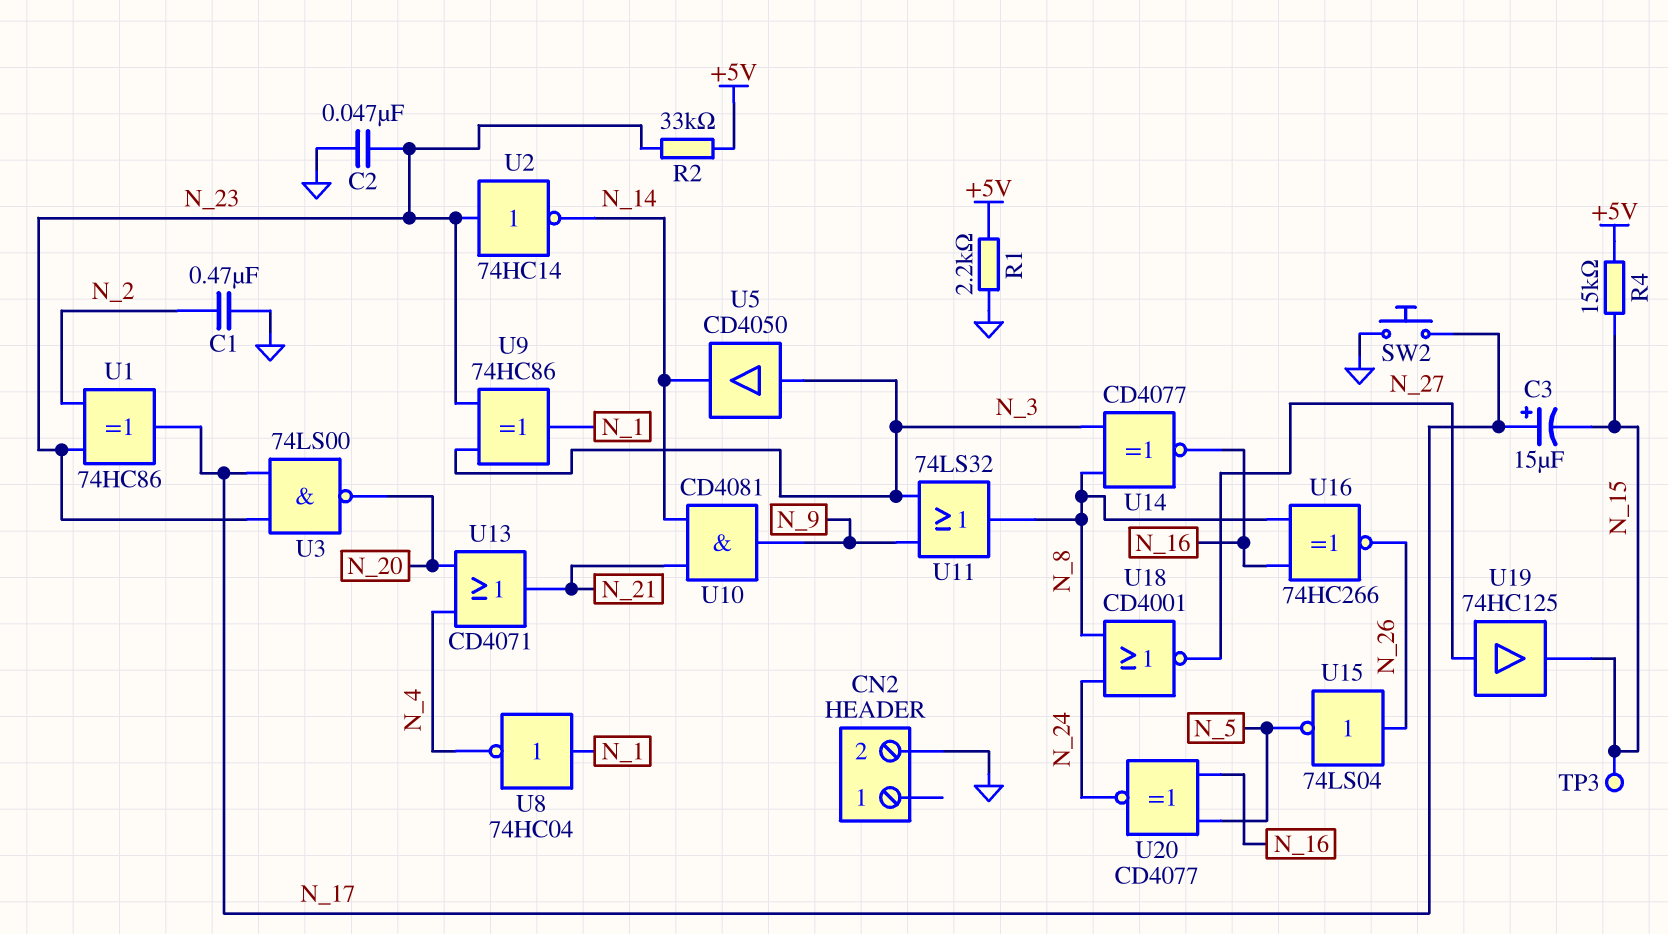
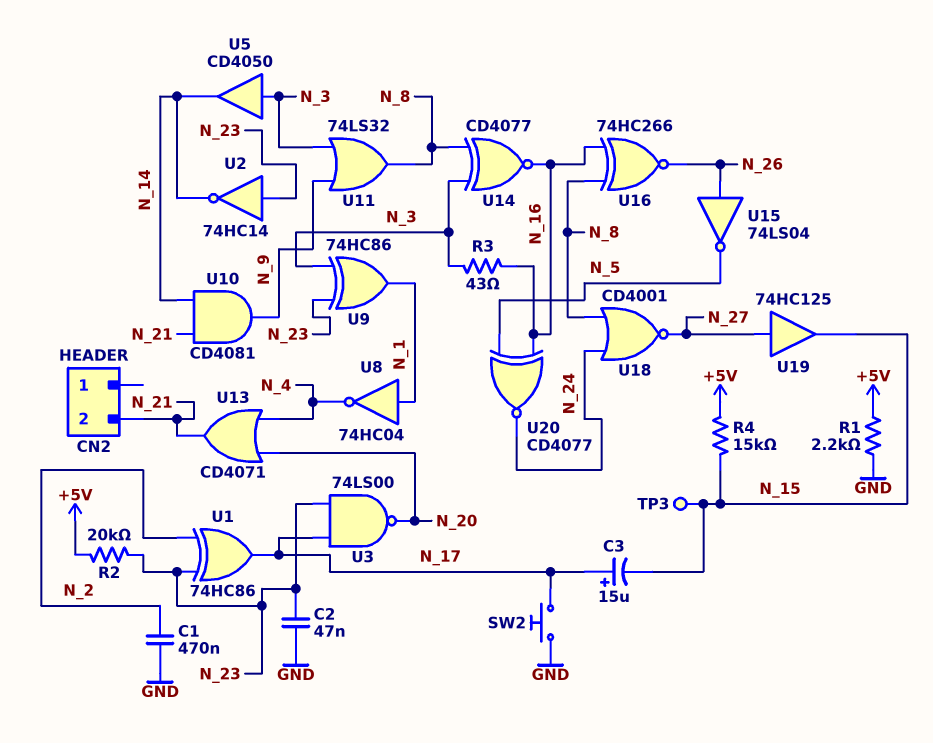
CN2 pin 2: GND -> N_21
R2: 33k (+5V, N_23) -> 20k (+5V, N_23)
R3: none -> 43 (N_3, N_16)

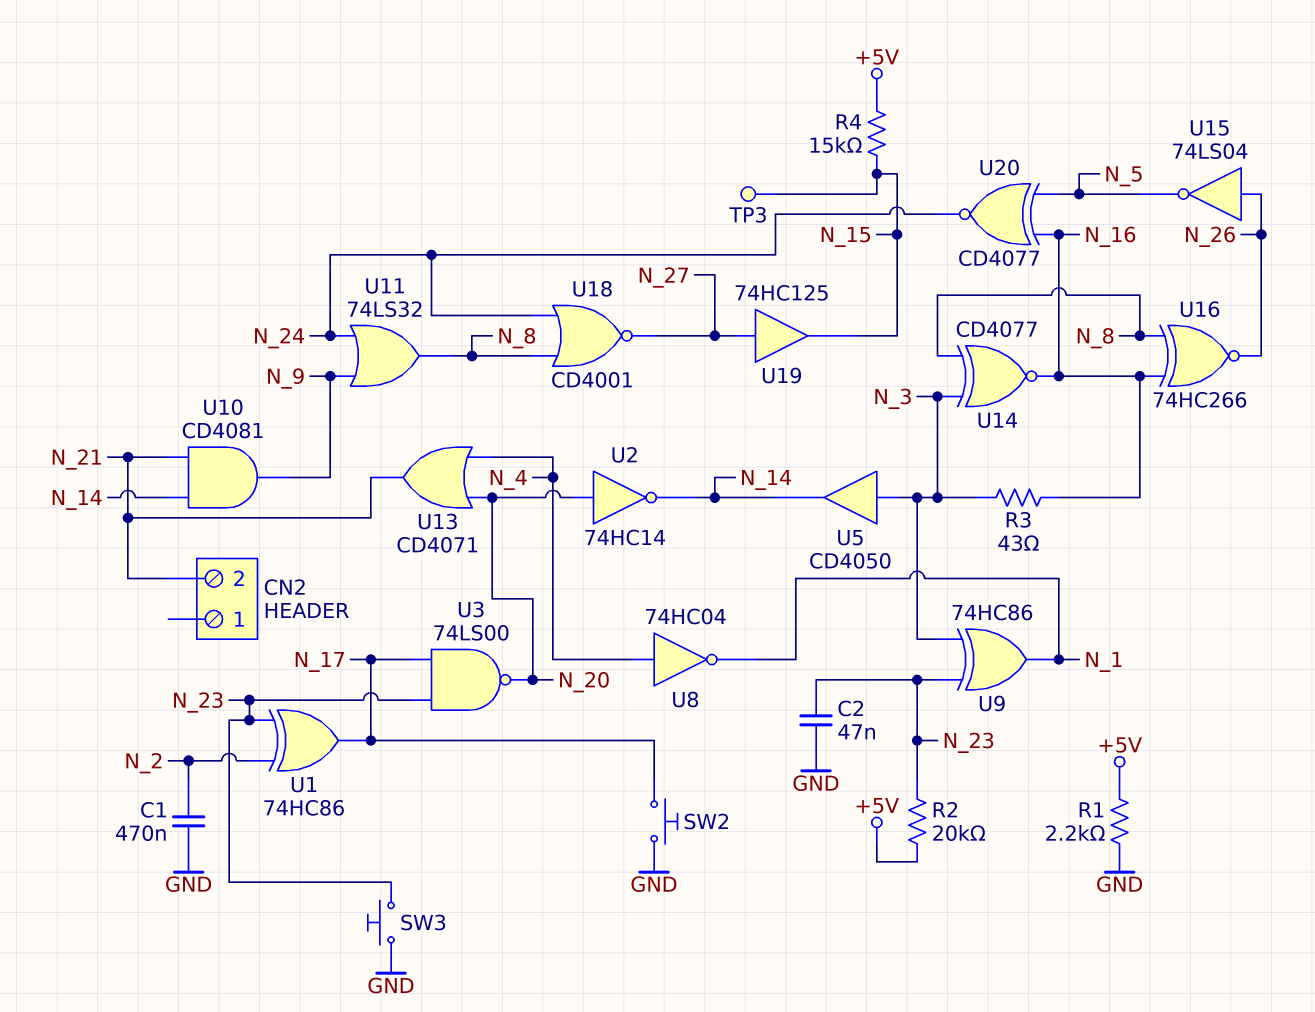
C3: 15uF (plus N_17, minus N_15) -> none
SW3: none -> button (GND, N_23)
U2: NOT 74HC14 (in N_23, out N_14) -> NOT 74HC14 (in N_20, out N_14)
U8: NOT 74HC04 (in N_1, out N_4) -> NOT 74HC04 (in N_4, out N_1)
U11: OR 74LS32 (in N_3, in N_9, out N_8) -> OR 74LS32 (in N_9, in N_24, out N_8)

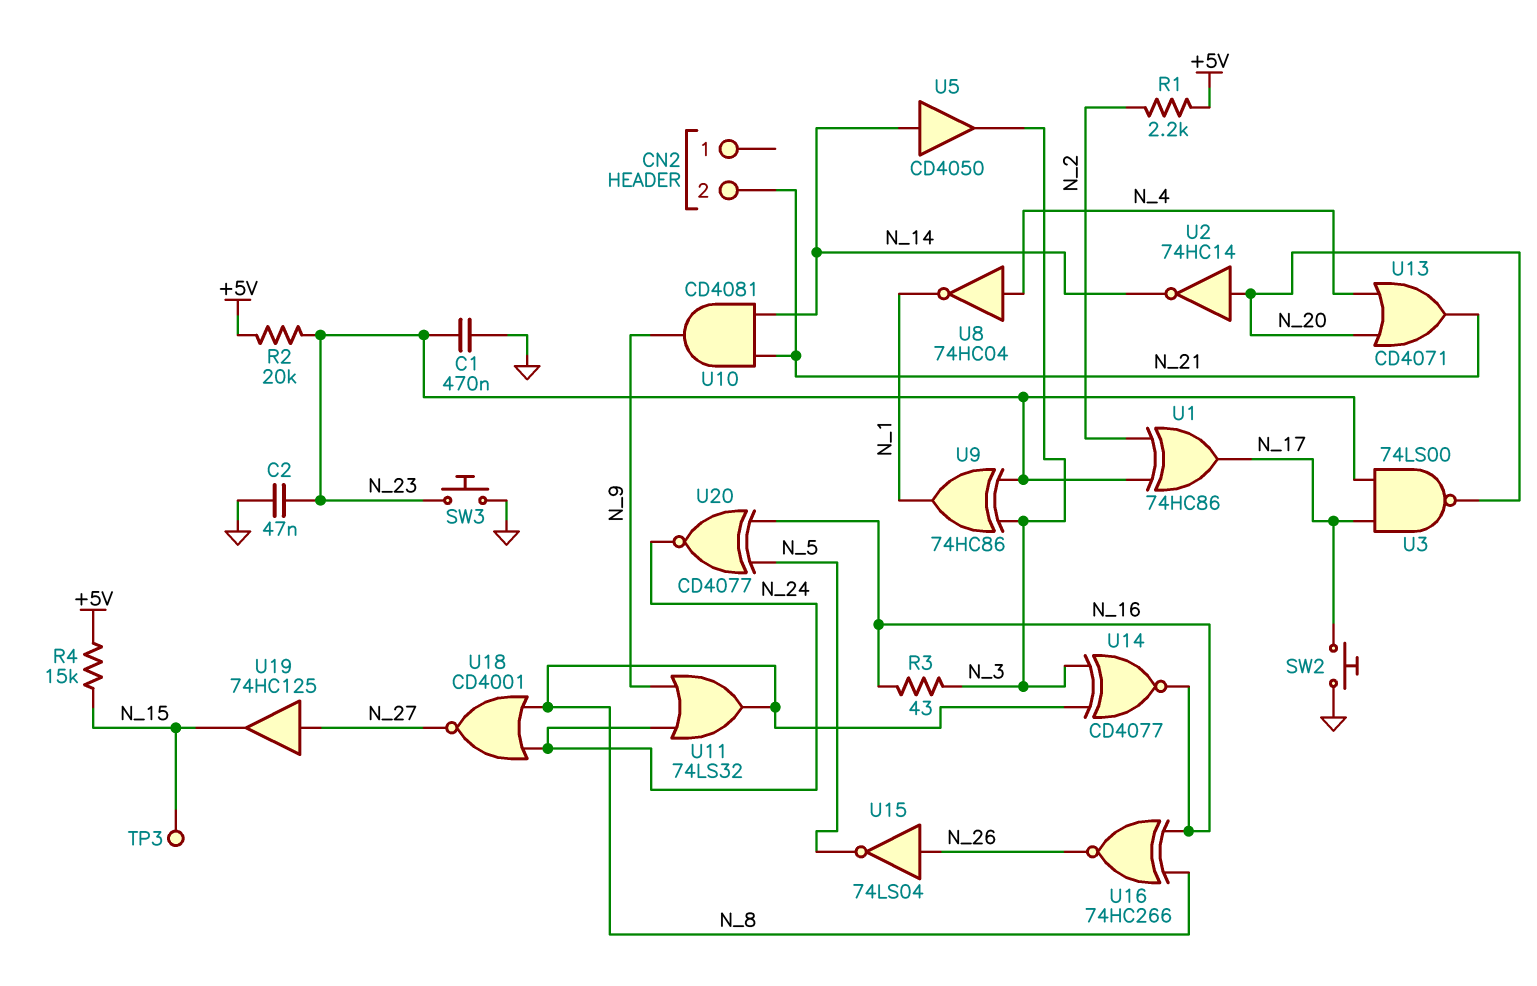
C1: 470nF (GND, N_2) -> 470nF (GND, N_23)
R1: 2.2k (+5V, GND) -> 2.2k (+5V, N_2)
U5: buffer CD4050 (in N_3, out N_14) -> buffer CD4050 (in N_14, out N_3)

